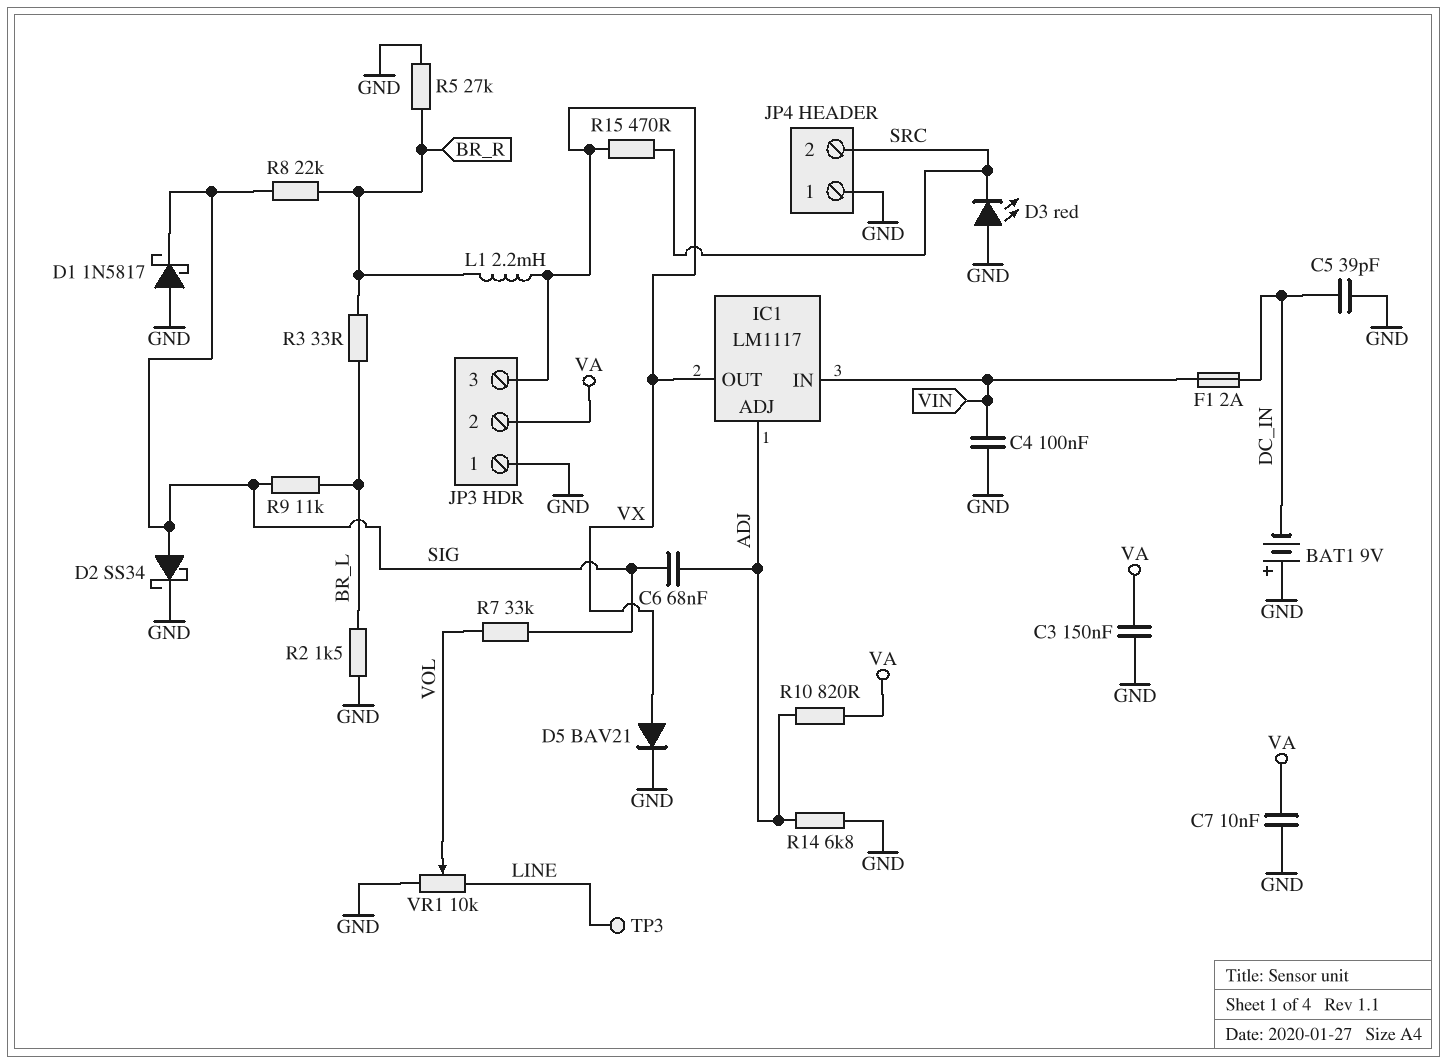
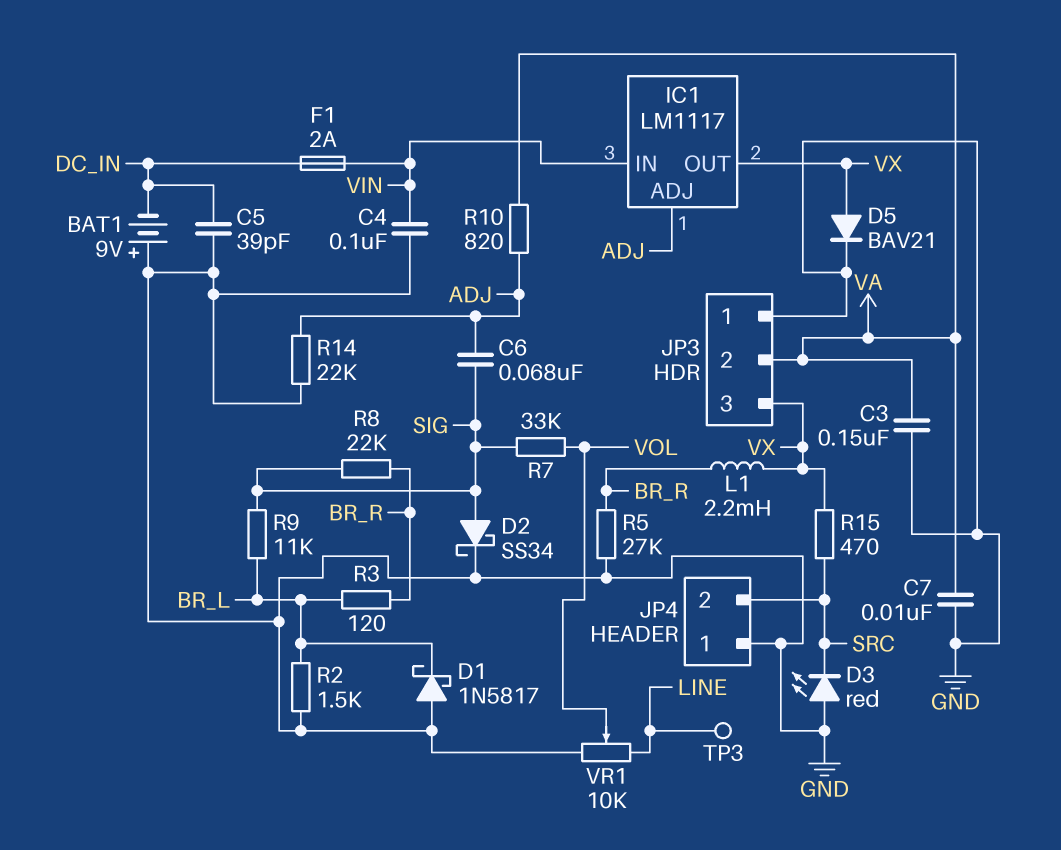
D1: schottky 1N5817 (A GND, K SIG) -> schottky 1N5817 (A GND, K BR_L)
R3: 33 (BR_L, BR_R) -> 120 (BR_L, BR_R)
R14: 6.8k (ADJ, GND) -> 22k (ADJ, GND)

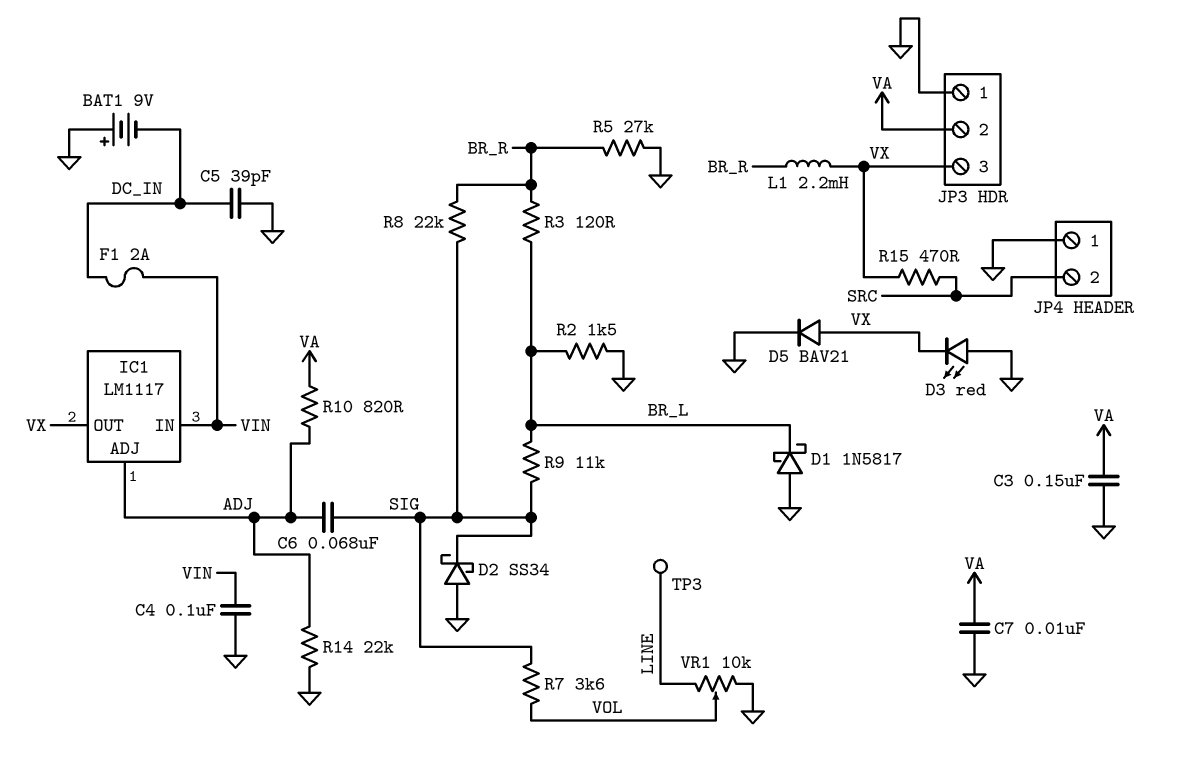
D2: schottky SS34 (A SIG, K GND) -> schottky SS34 (A GND, K SIG)
D3: LED red (A GND, K SRC) -> LED red (A GND, K VX)
R7: 33k (SIG, VOL) -> 3.6k (SIG, VOL)

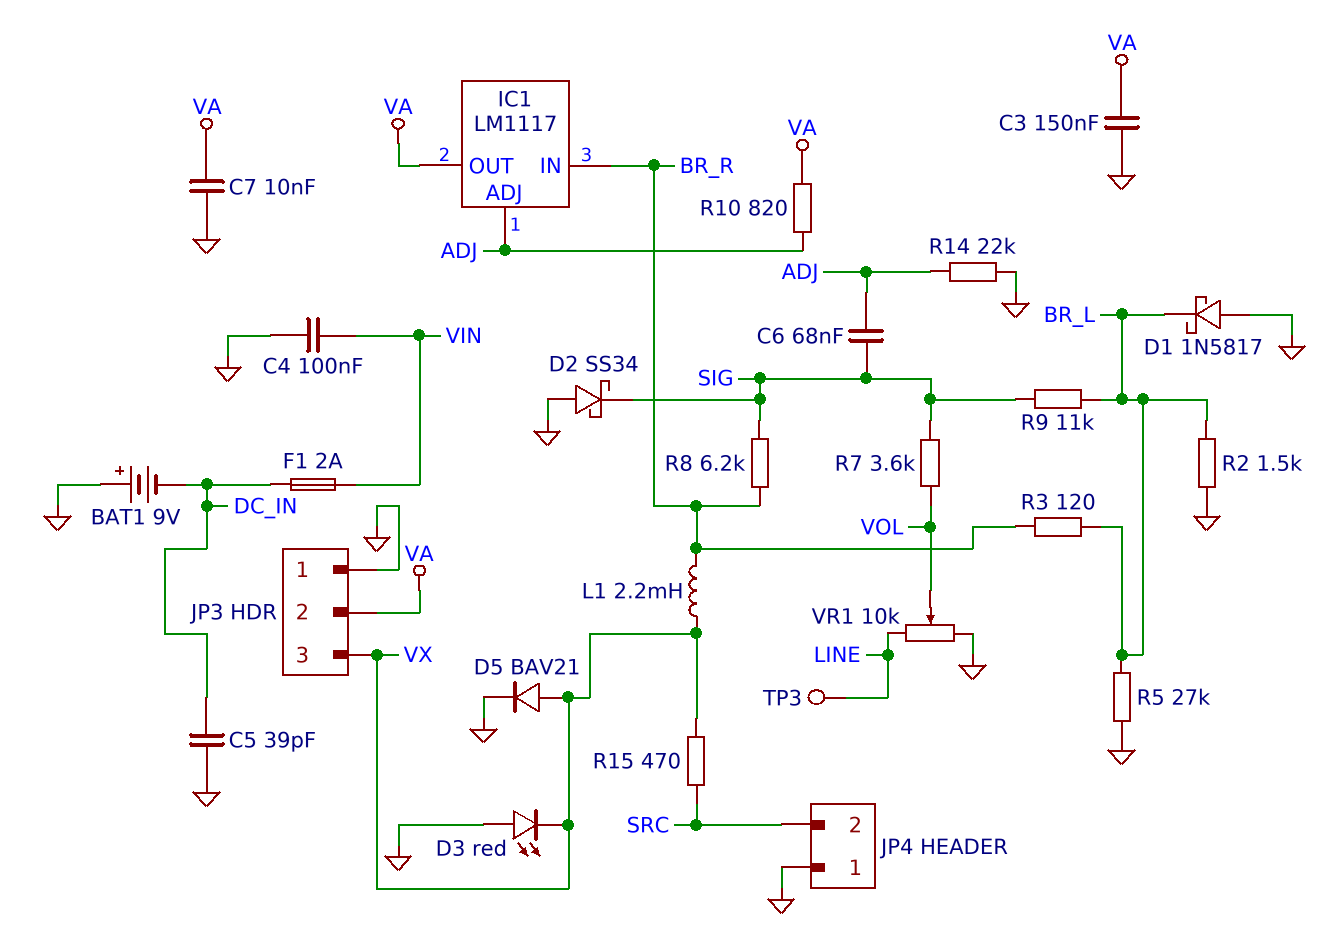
IC1 pin IN: VIN -> BR_R
IC1 pin OUT: VX -> VA
R5: 27k (BR_R, GND) -> 27k (BR_L, GND)
R8: 22k (BR_R, SIG) -> 6.2k (BR_R, SIG)

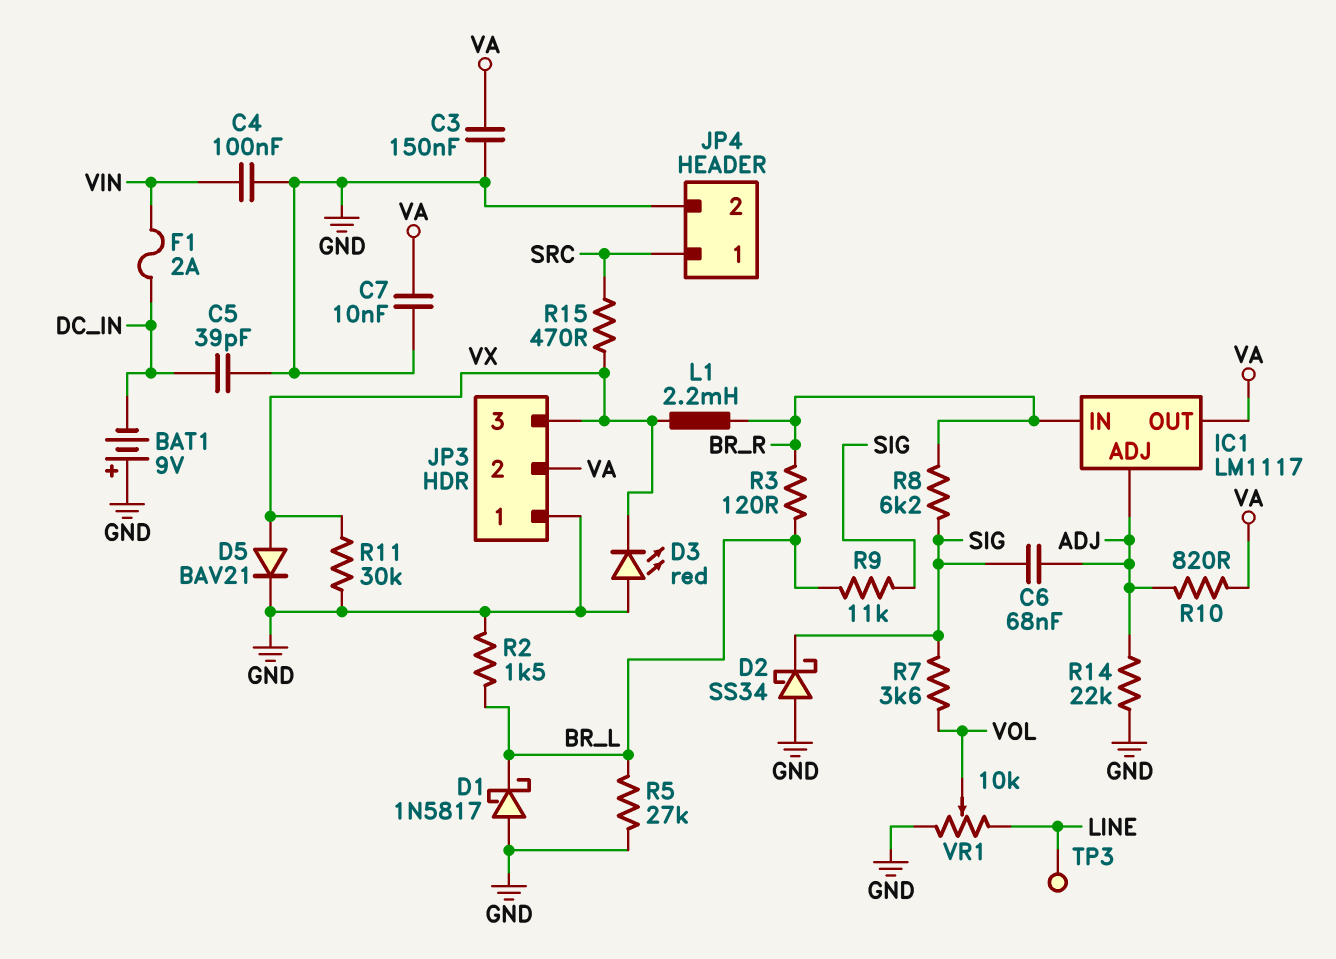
JP4 pin 1: GND -> SRC
JP4 pin 2: SRC -> GND
R11: none -> 30k (GND, VX)

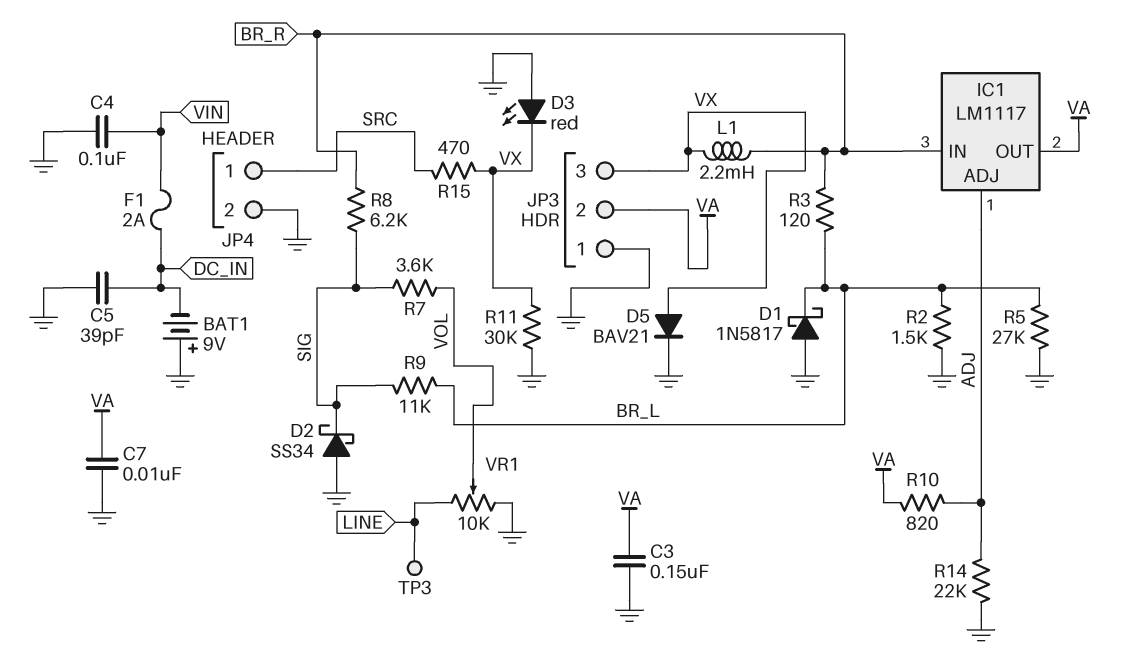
C6: 68nF (ADJ, SIG) -> none

